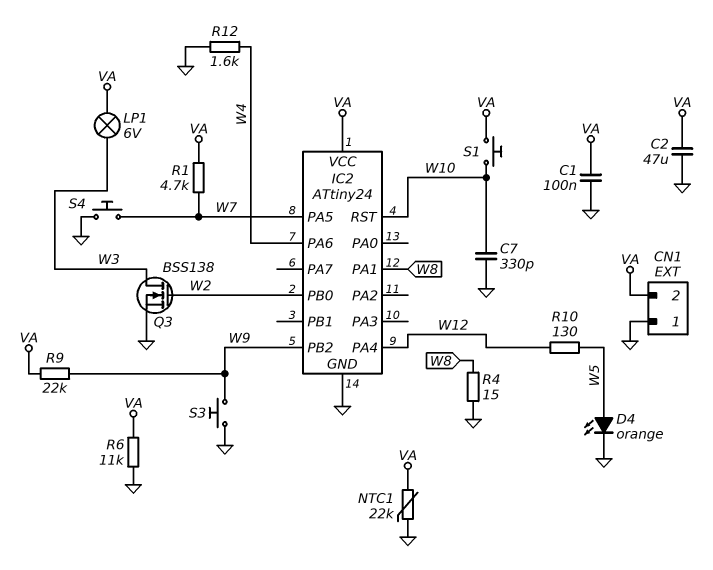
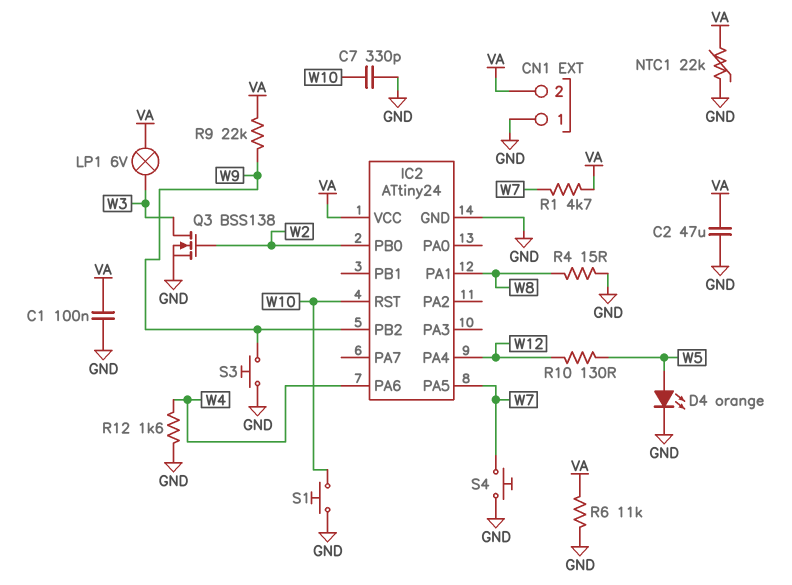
S1: button (VA, W10) -> button (GND, W10)

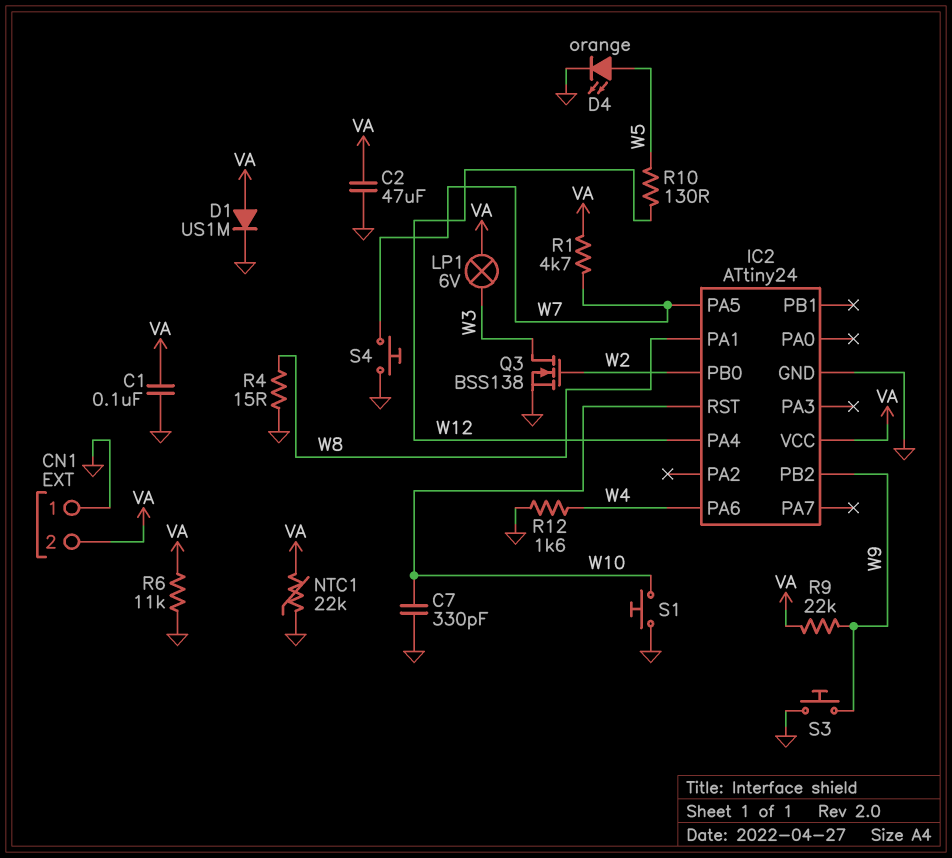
D1: none -> diode US1M (A VA, K GND)

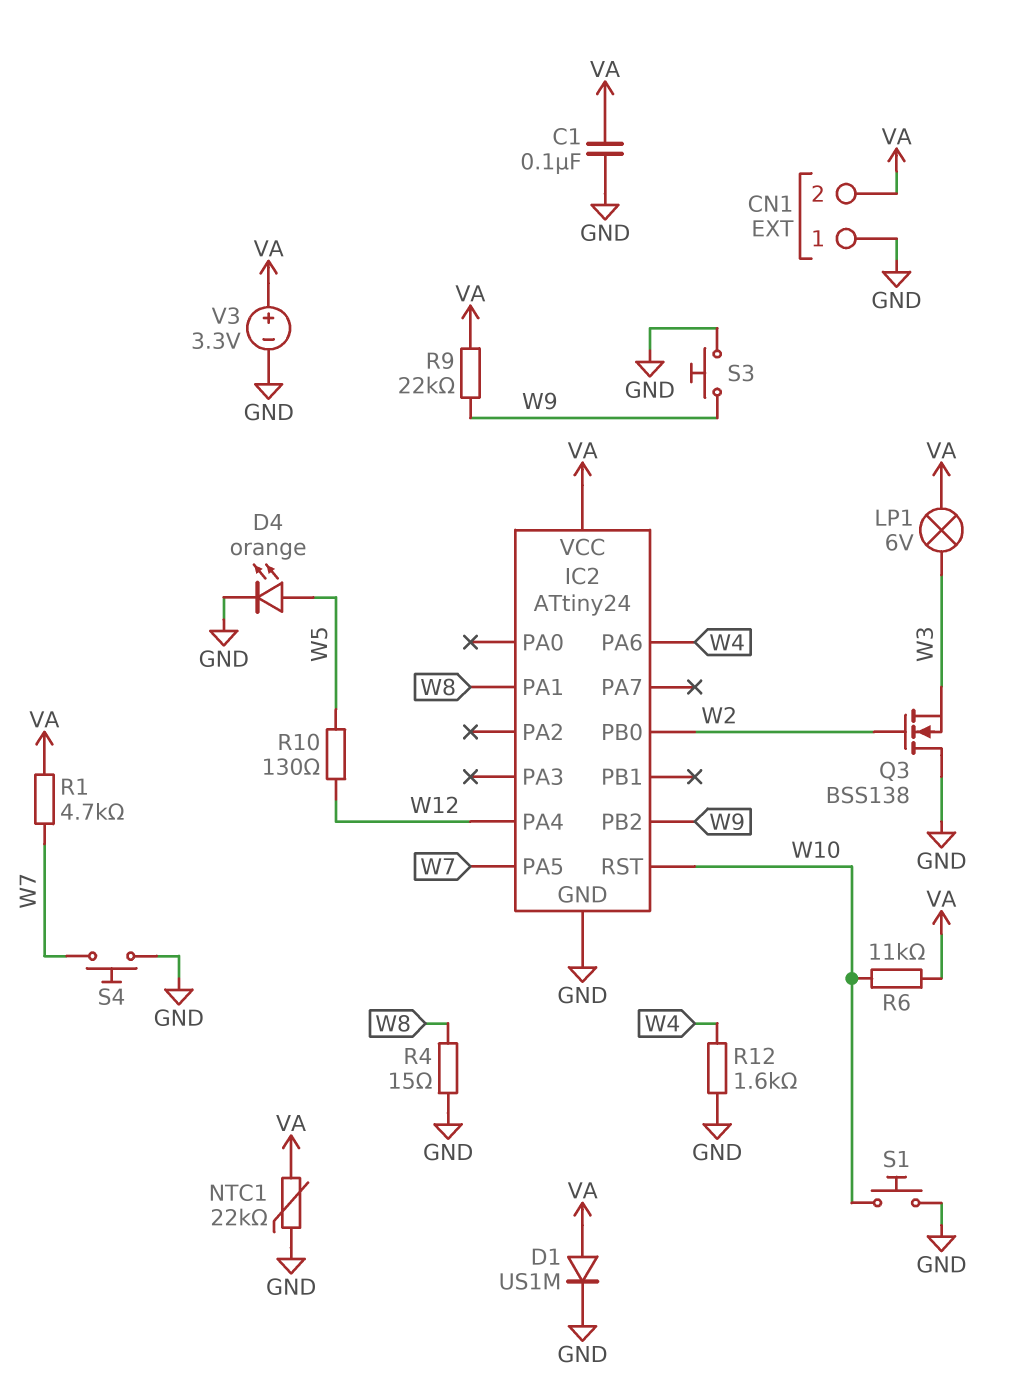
C2: 47uF (GND, VA) -> none
C7: 330pF (GND, W10) -> none
Q3: NMOS BSS138 (G W2, D W3, S GND) -> NMOS BSS138 (G W2, D GND, S W3)
R6: 11k (GND, VA) -> 11k (VA, W10)
V3: none -> 3.3V (plus VA, minus GND)

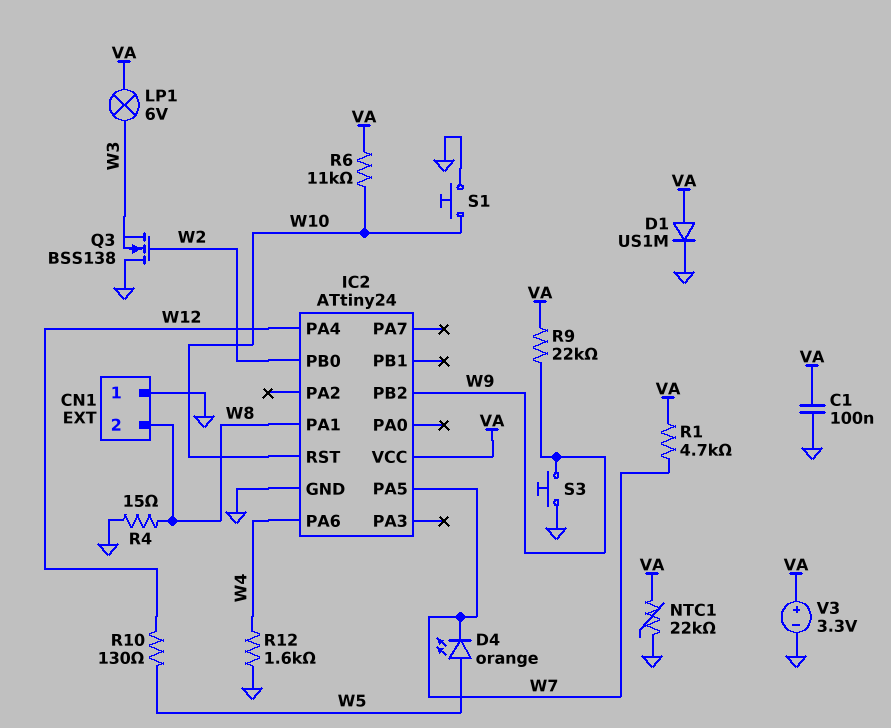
CN1 pin 2: VA -> W8
D4: LED orange (A W5, K GND) -> LED orange (A W5, K W7)
S4: button (GND, W7) -> none

